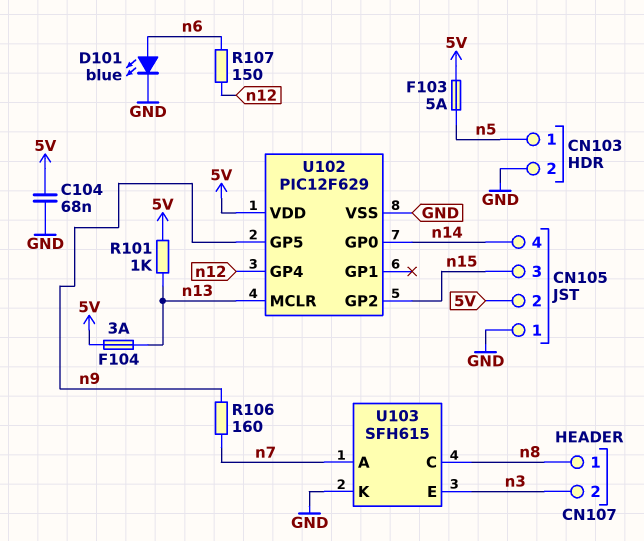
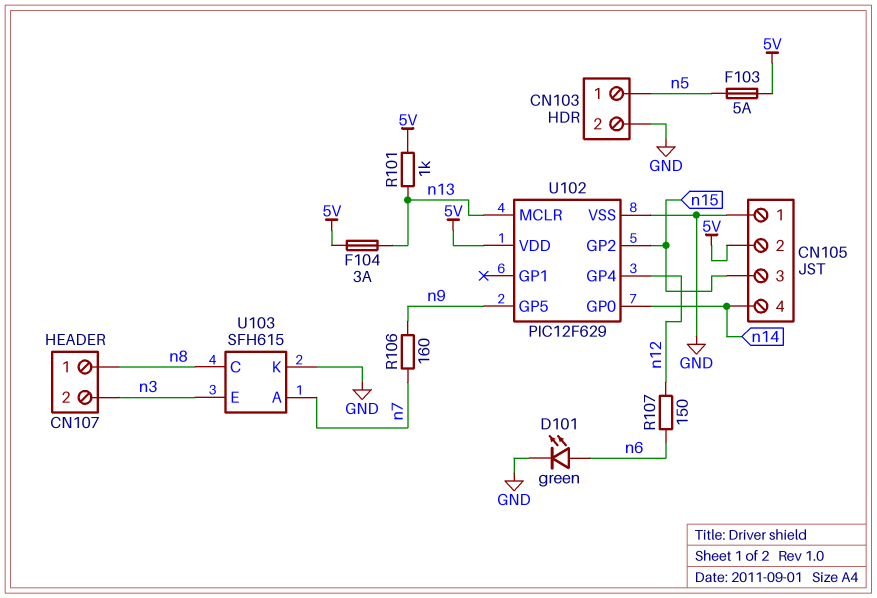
C104: 68nF (5V, GND) -> none
D101: LED blue (A n6, K GND) -> LED green (A n6, K GND)

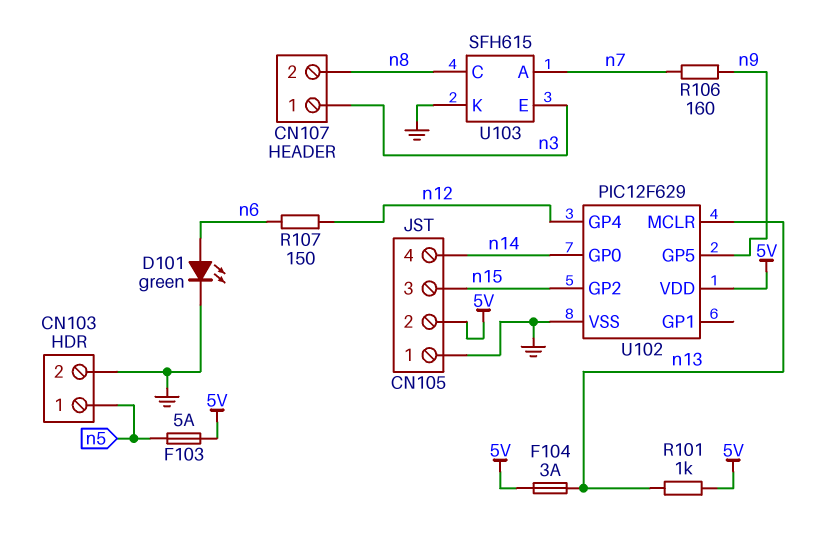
CN107 pin 1: n8 -> n3
CN107 pin 2: n3 -> n8

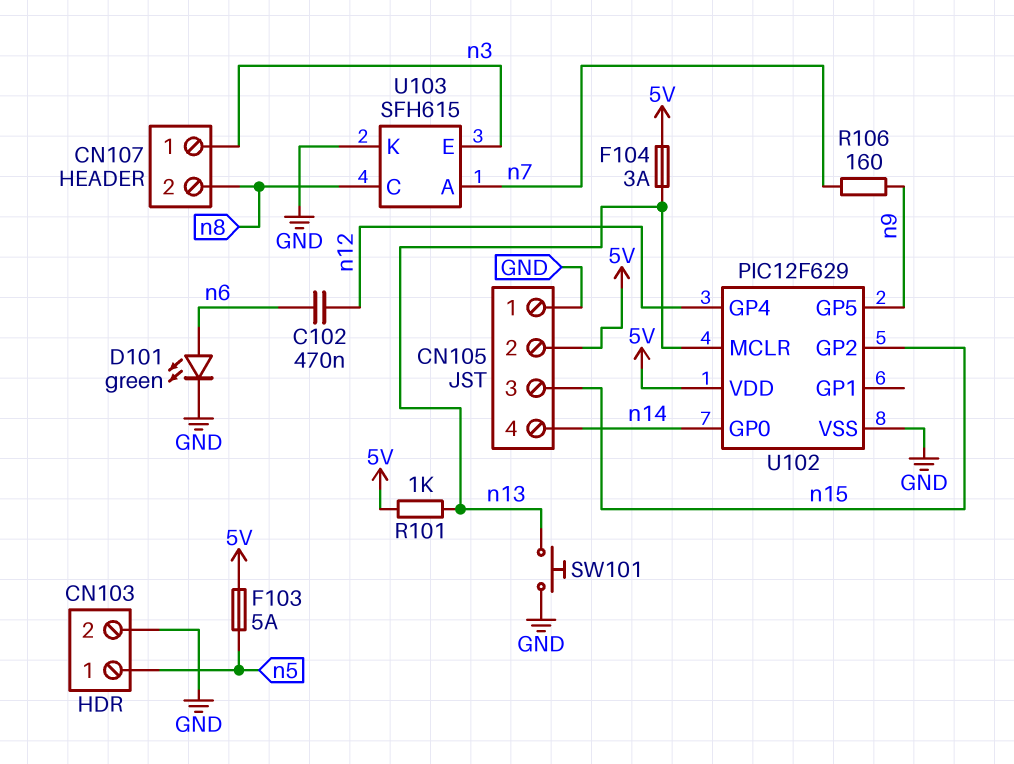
C102: none -> 470nF (n6, n12)
R107: 150 (n6, n12) -> none
SW101: none -> button (GND, n13)

